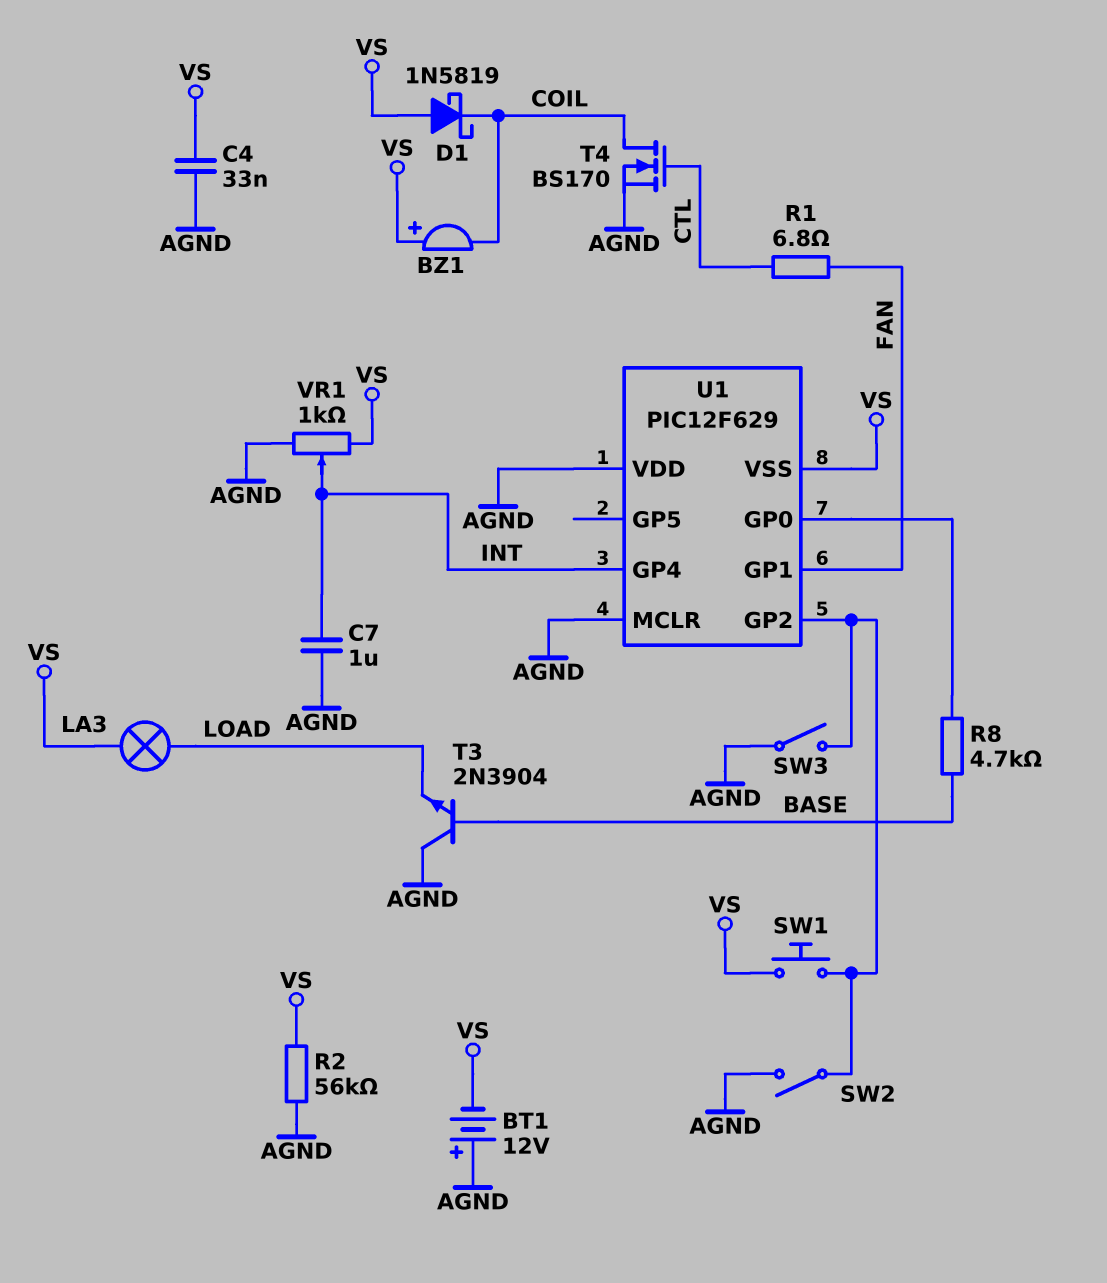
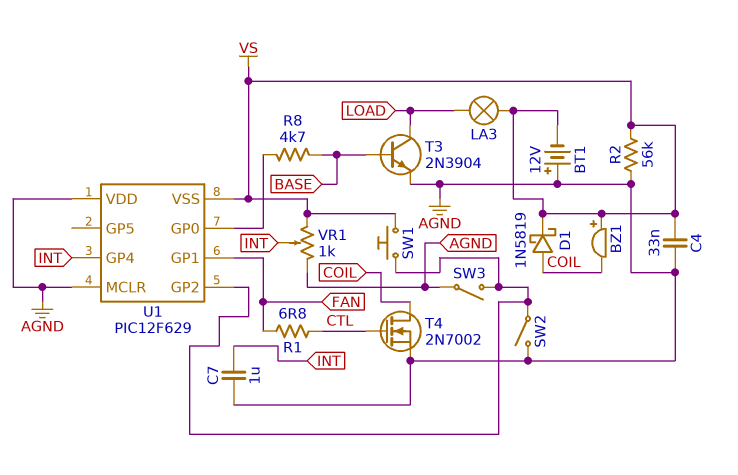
D1: schottky 1N5819 (A VS, K COIL) -> schottky 1N5819 (A COIL, K VS)
T3: NPN 2N3904 (B BASE, C AGND, E LOAD) -> NPN 2N3904 (B BASE, C LOAD, E AGND)
T4: NMOS BS170 (G CTL, D COIL, S AGND) -> NMOS 2N7002 (G CTL, D COIL, S AGND)

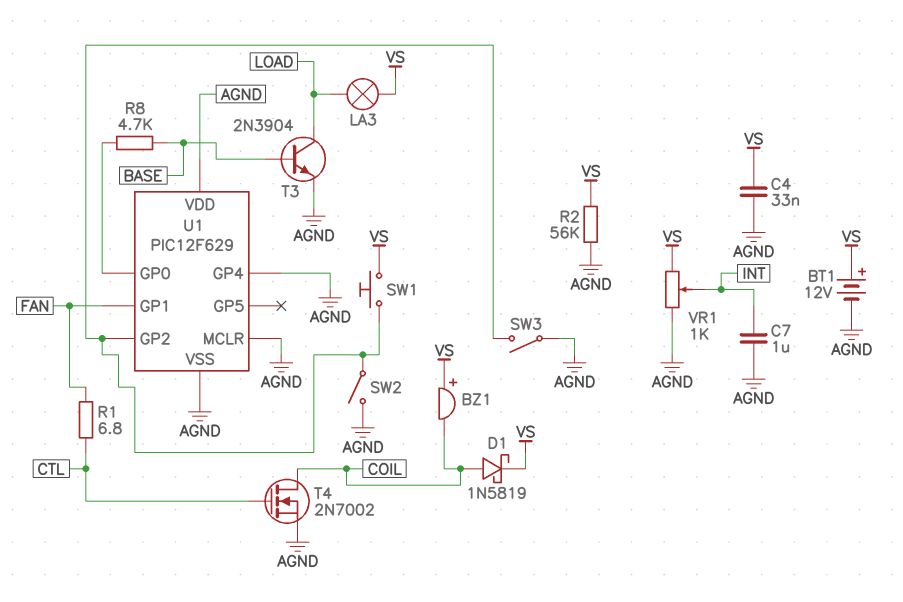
BT1: 12V (plus AGND, minus VS) -> 12V (plus VS, minus AGND)
U1 pin GP4: INT -> AGND
U1 pin VSS: VS -> AGND

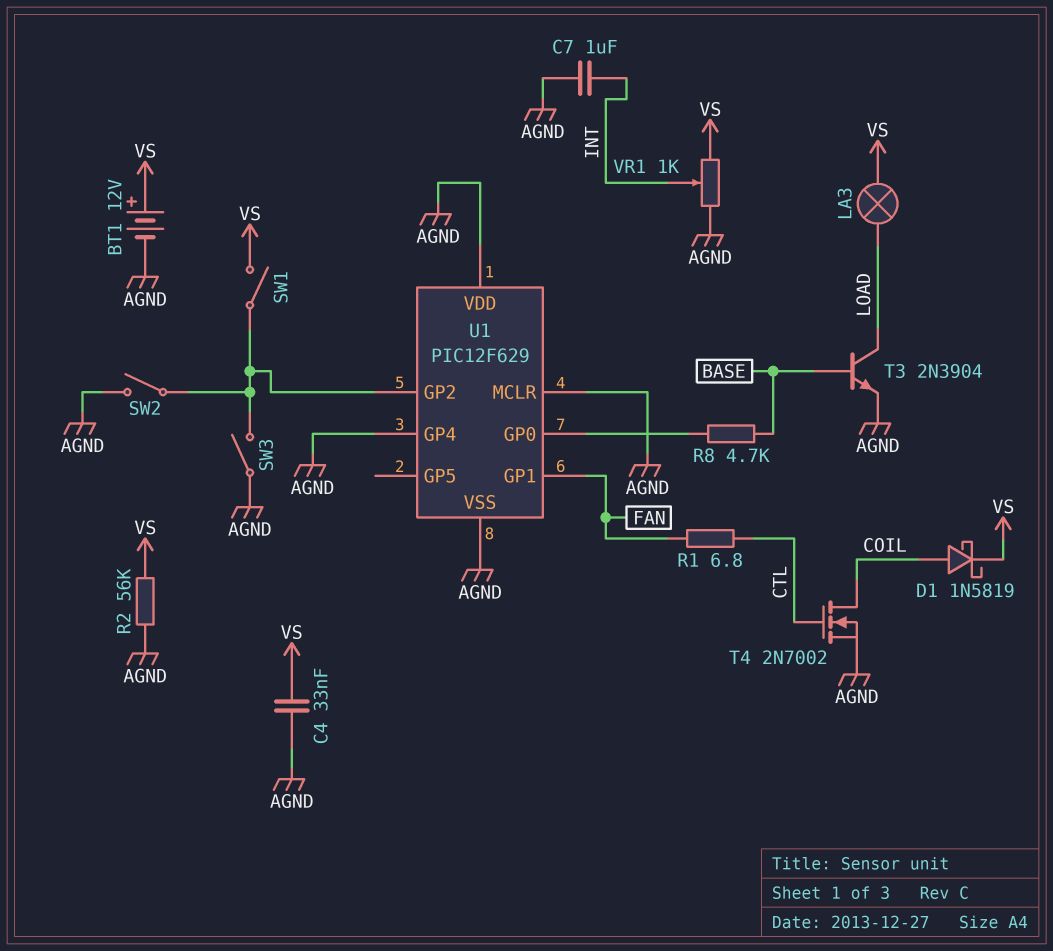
BZ1: buzzer (plus VS, minus COIL) -> none
SW1: button (U1/GP2, VS) -> switch (U1/GP2, VS)

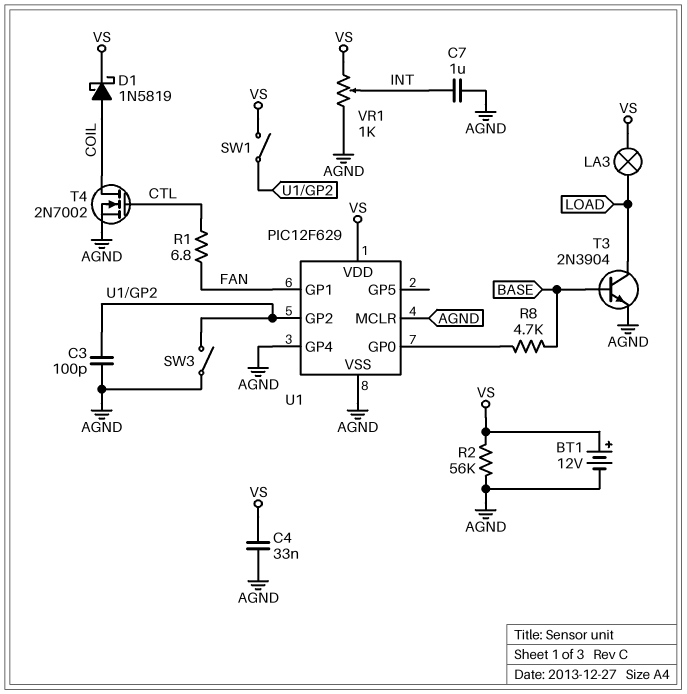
C3: none -> 100pF (AGND, U1/GP2)
SW2: switch (AGND, U1/GP2) -> none
U1 pin VDD: AGND -> VS

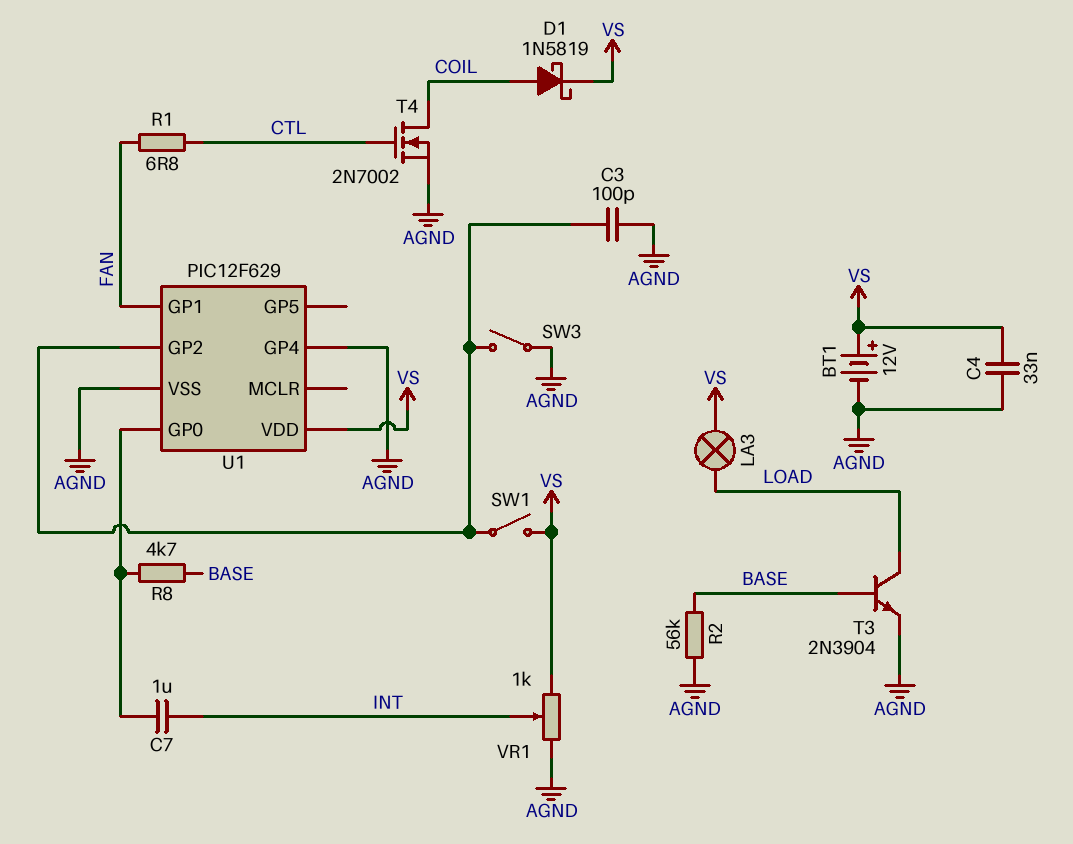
C7: 1uF (AGND, INT) -> 1uF (INT, U1/GP0)
R2: 56k (AGND, VS) -> 56k (AGND, BASE)
U1 pin MCLR: AGND -> none

